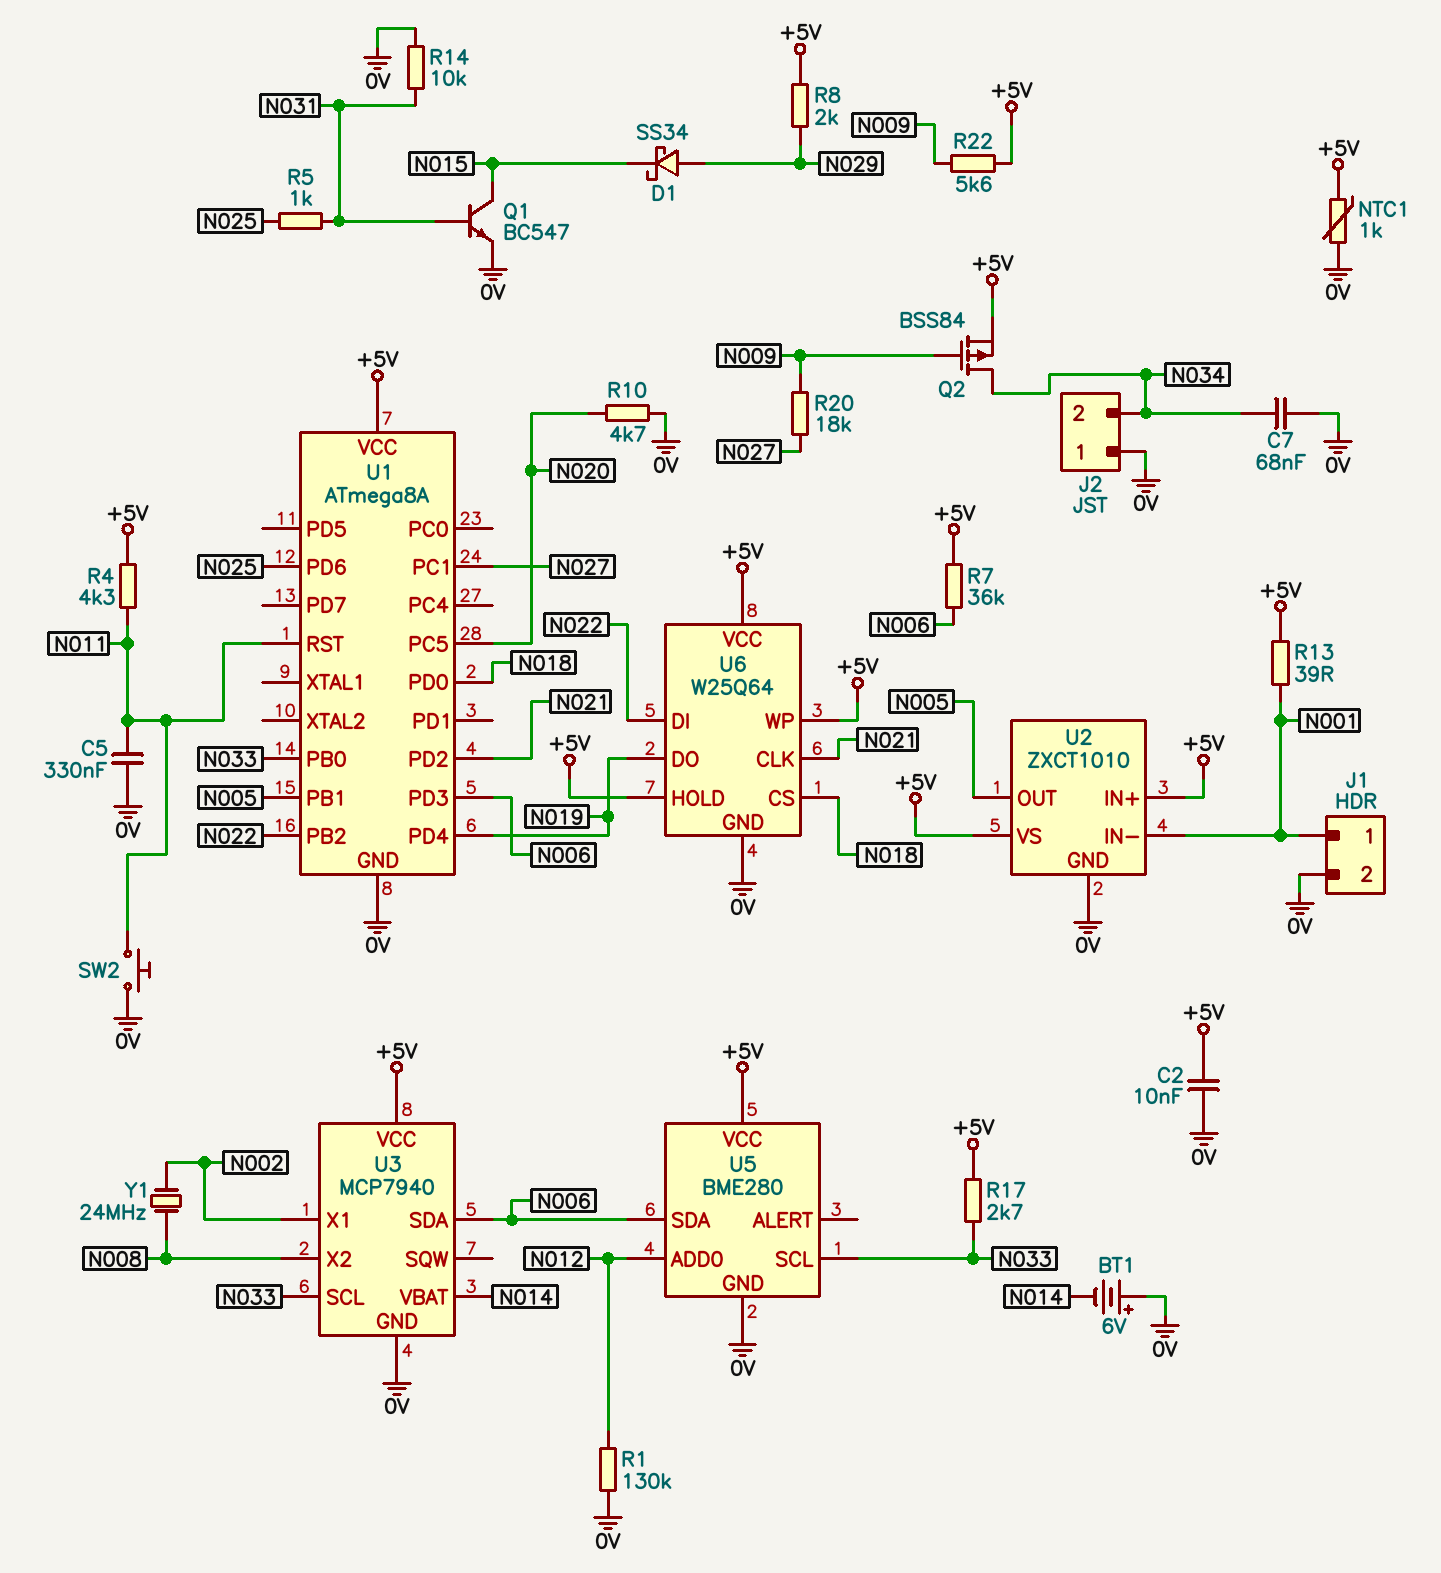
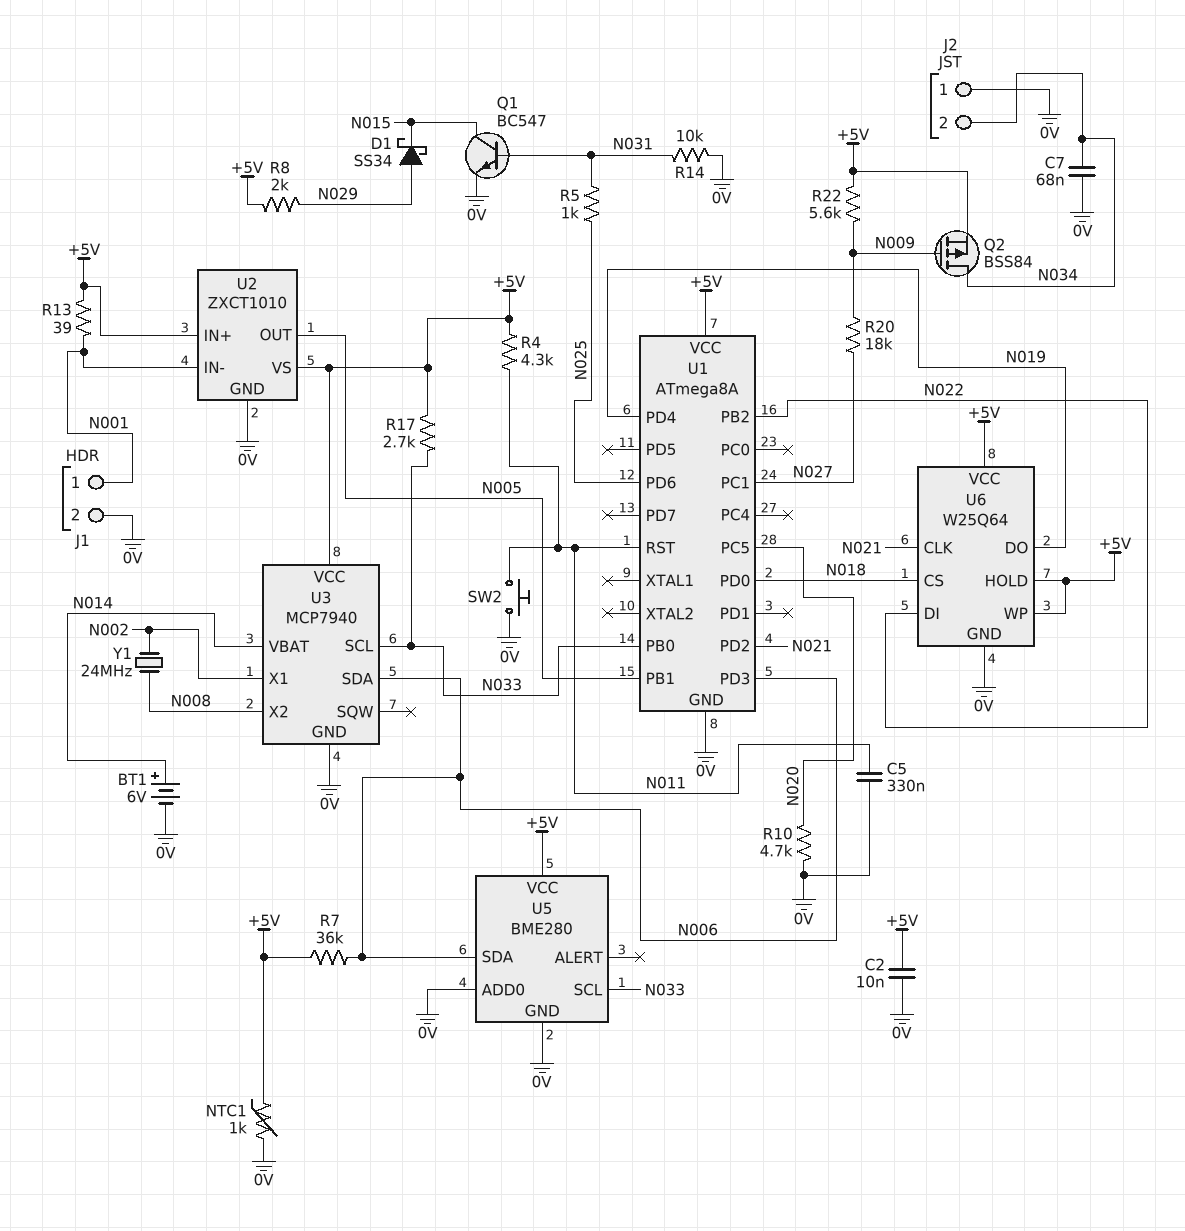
BT1: 6V (plus 0V, minus N014) -> 6V (plus N014, minus 0V)
R1: 130k (0V, N012) -> none
U5 pin ADD0: N012 -> 0V

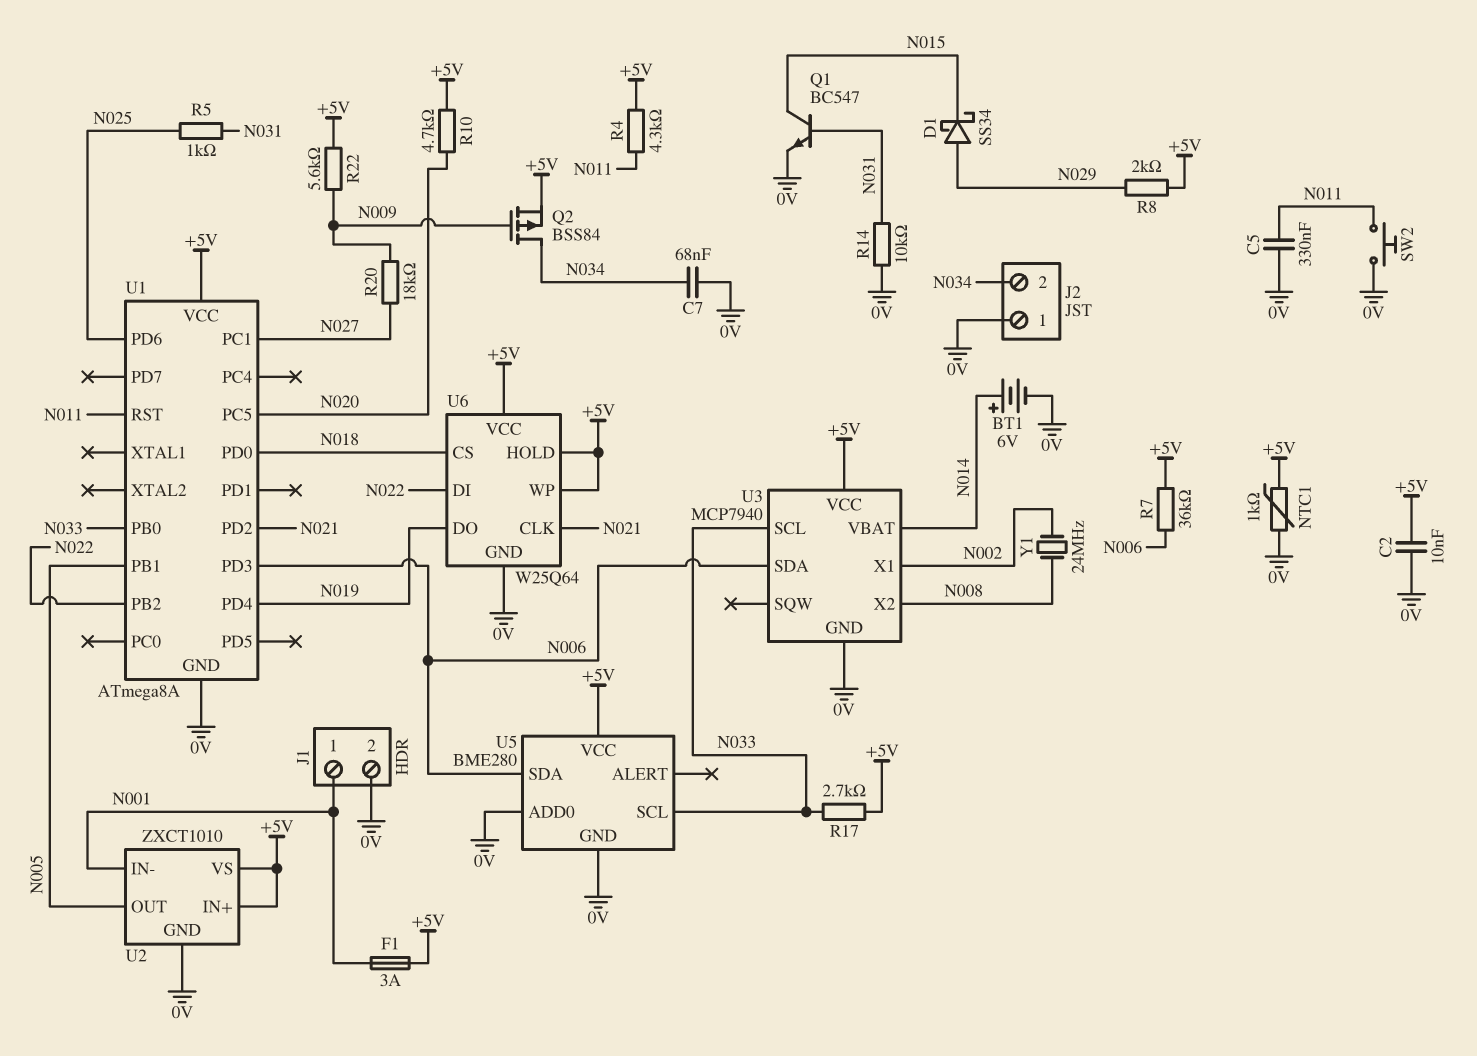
F1: none -> 3A (+5V, N001)
R10: 4.7k (0V, N020) -> 4.7k (+5V, N020)
R13: 39 (+5V, N001) -> none

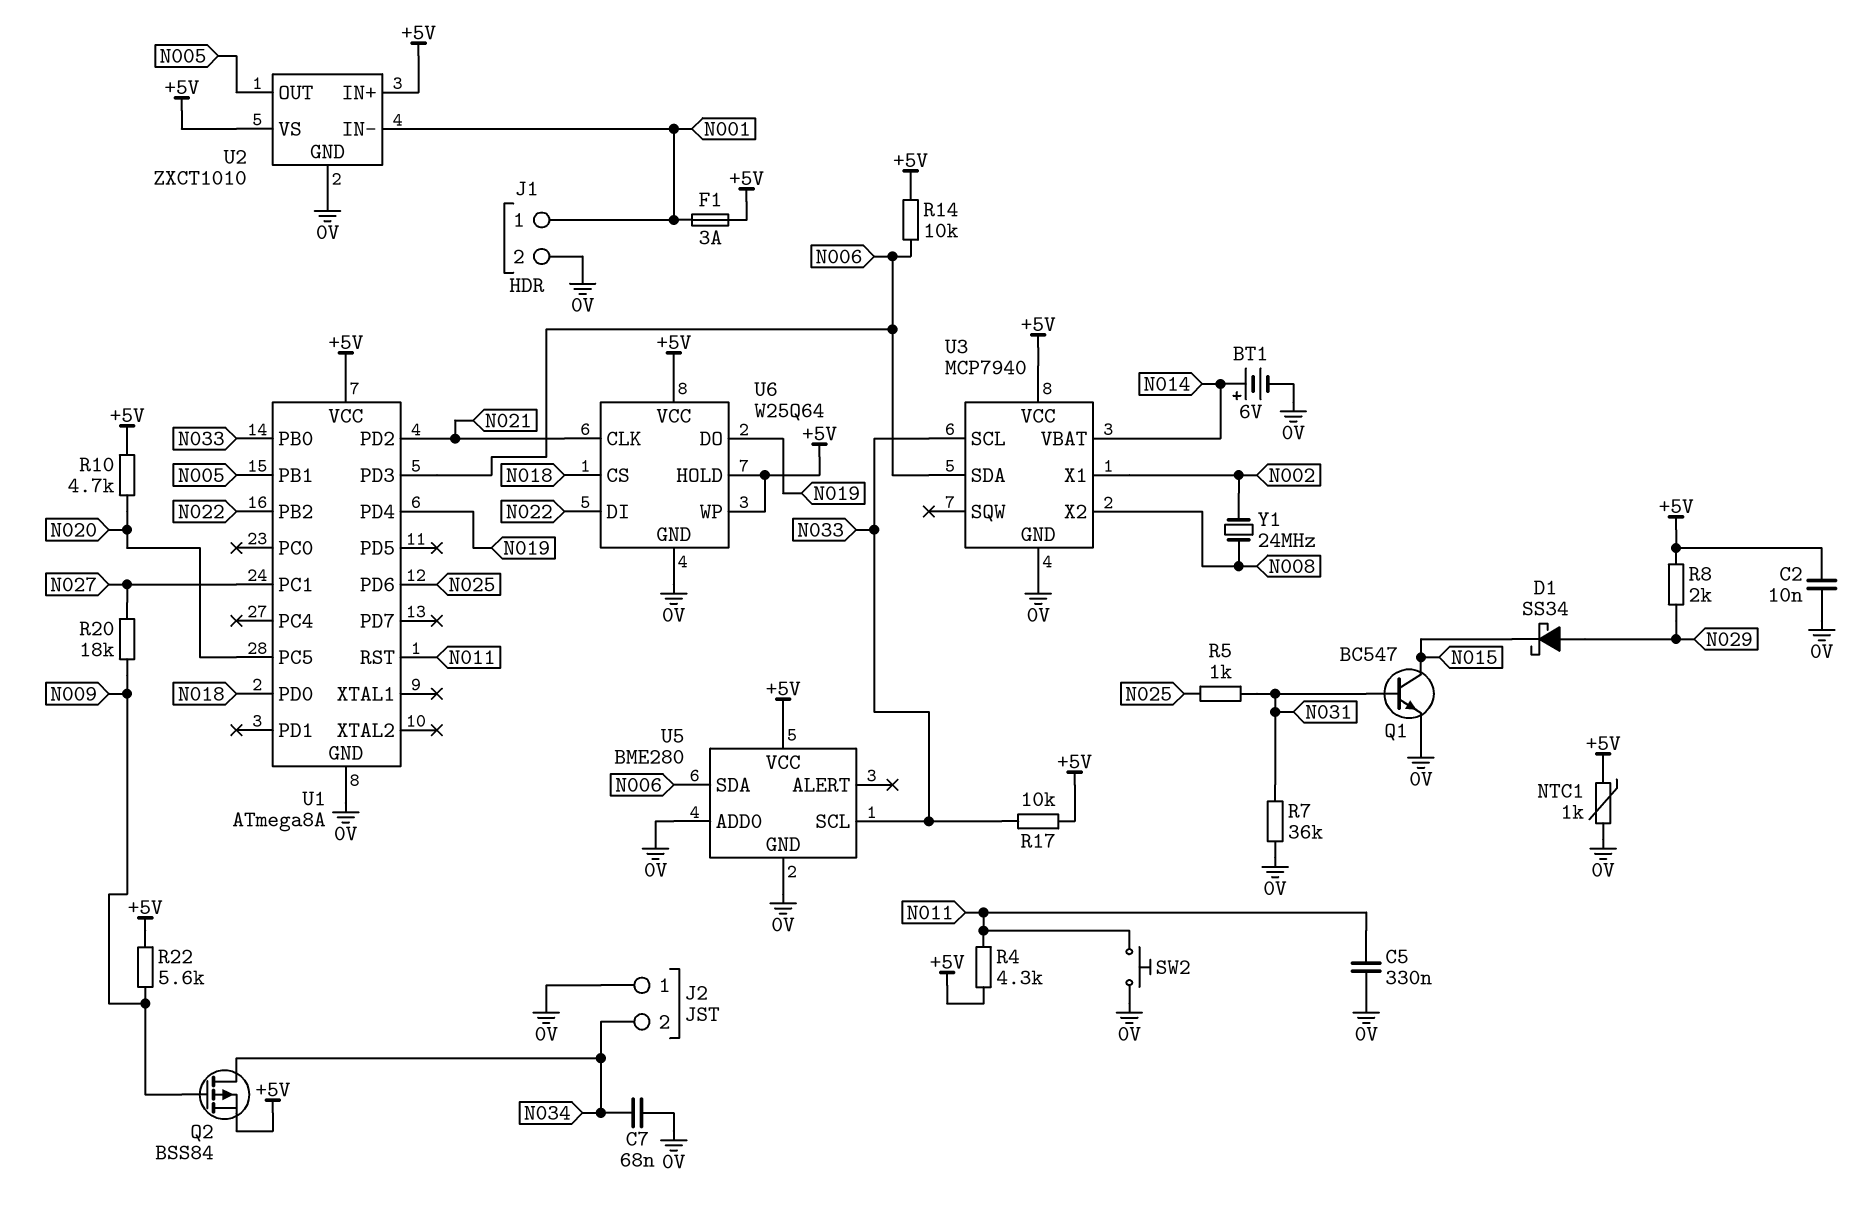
R7: 36k (+5V, N006) -> 36k (0V, N031)
R14: 10k (0V, N031) -> 10k (+5V, N006)
R17: 2.7k (+5V, N033) -> 10k (+5V, N033)

